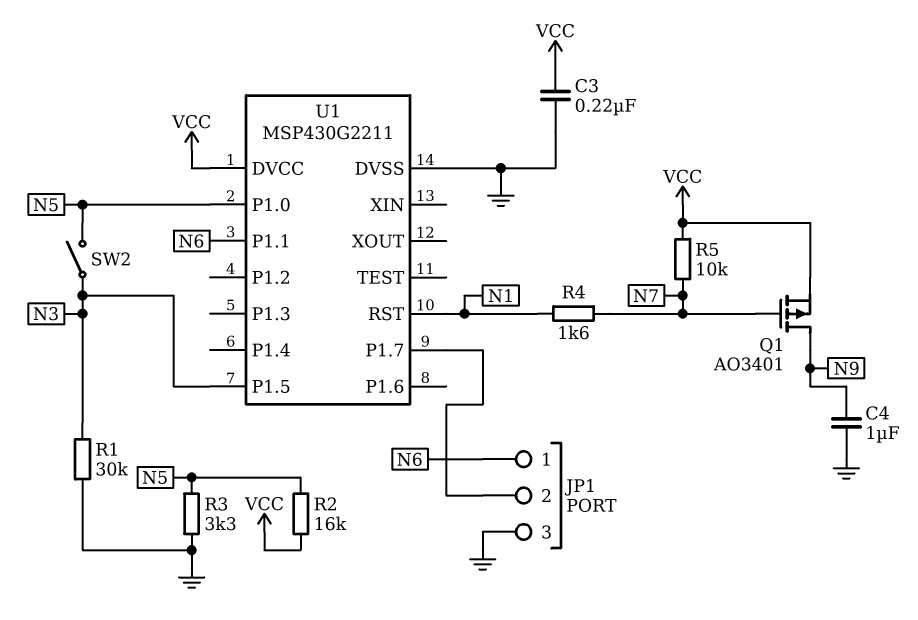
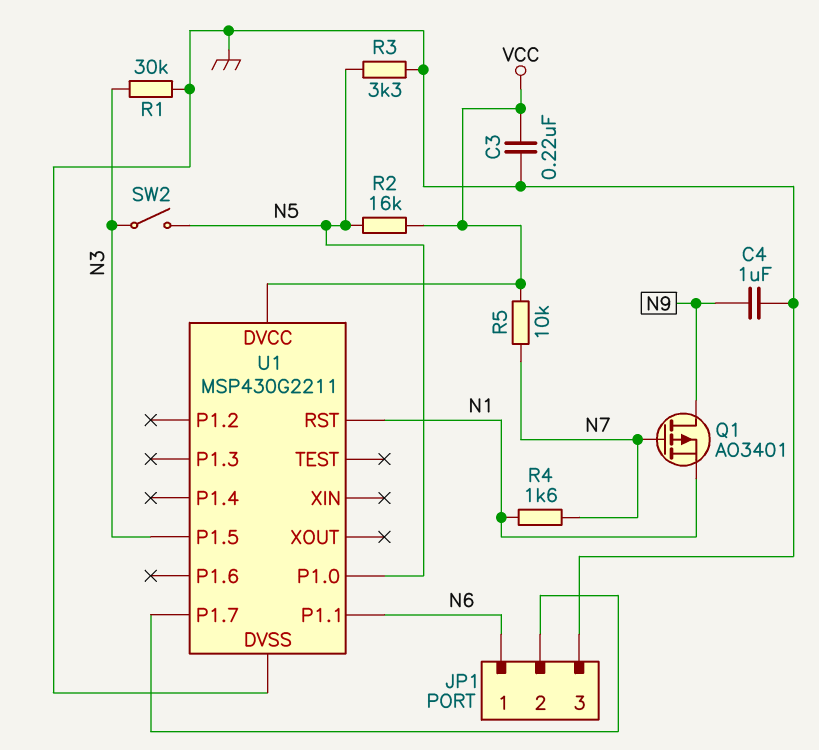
Q1: PMOS AO3401 (G N7, D N9, S VCC) -> PMOS AO3401 (G N7, D N9, S N1)

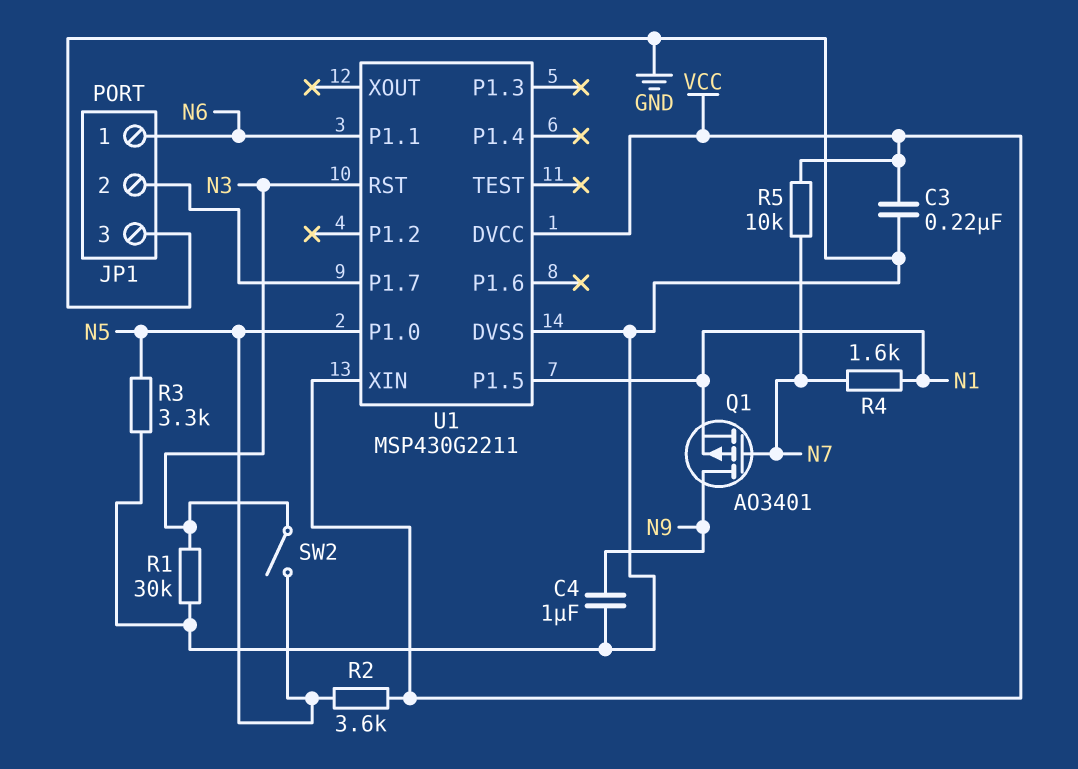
R2: 16k (N5, VCC) -> 3.6k (N5, VCC)
U1 pin P1.5: N3 -> N1
U1 pin RST: N1 -> N3
U1 pin XIN: none -> VCC

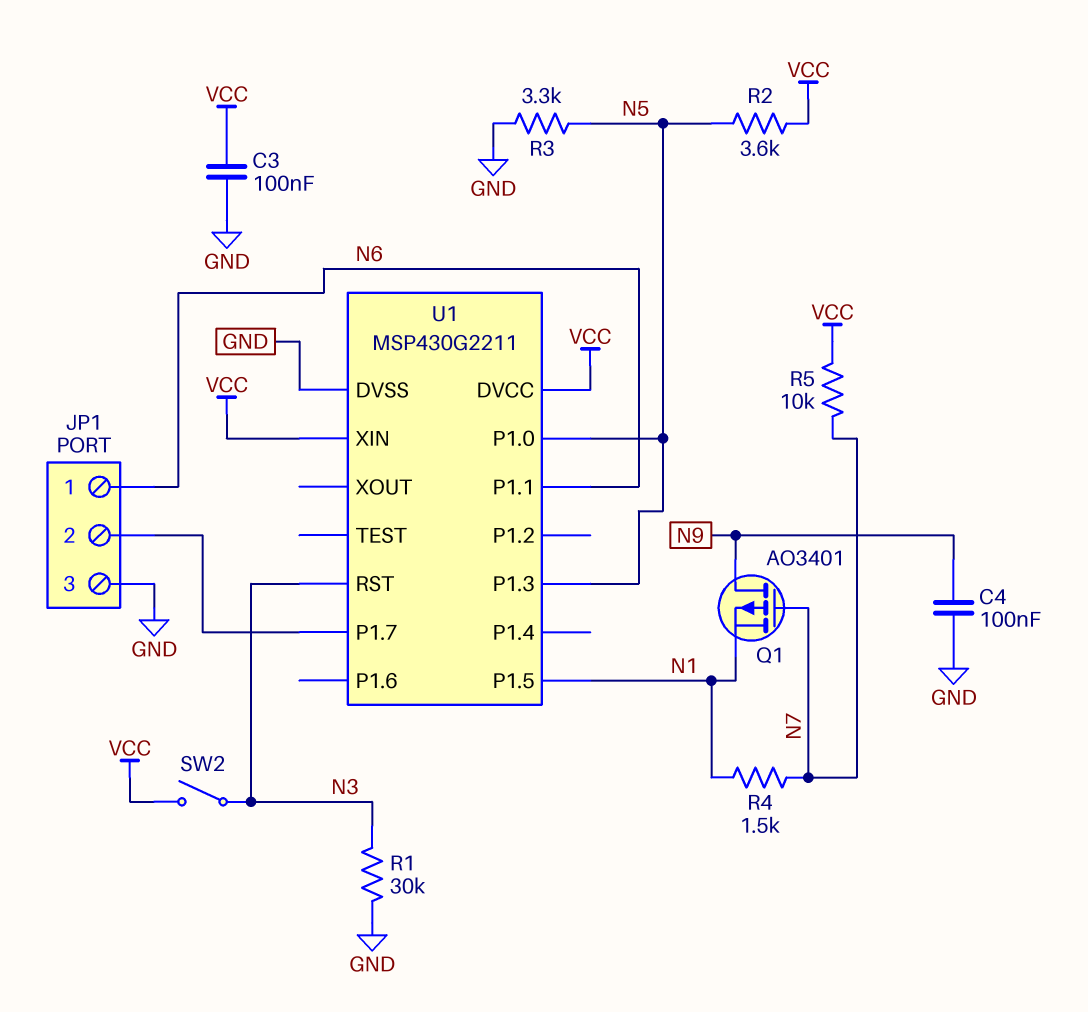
C3: 220nF (GND, VCC) -> 100nF (GND, VCC)
C4: 1uF (GND, N9) -> 100nF (GND, N9)
R4: 1.6k (N1, N7) -> 1.5k (N1, N7)
SW2: switch (N3, N5) -> switch (N3, VCC)
U1 pin P1.3: none -> N5

